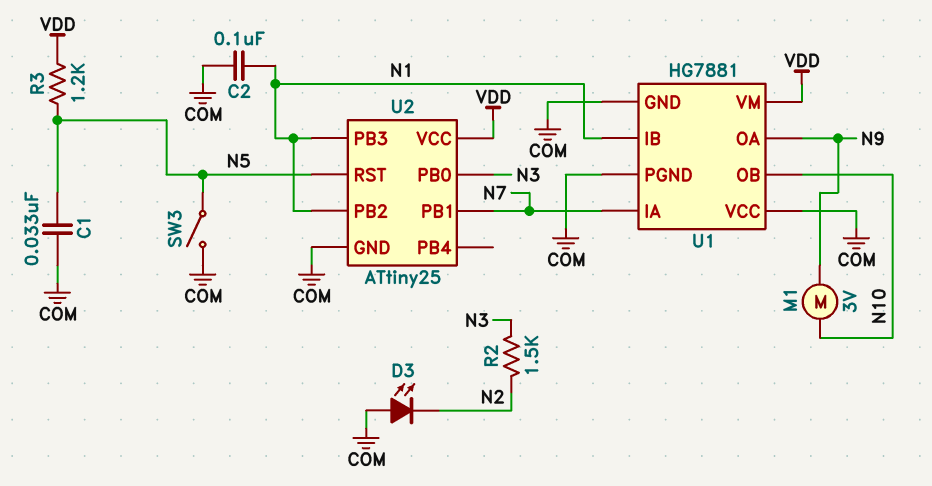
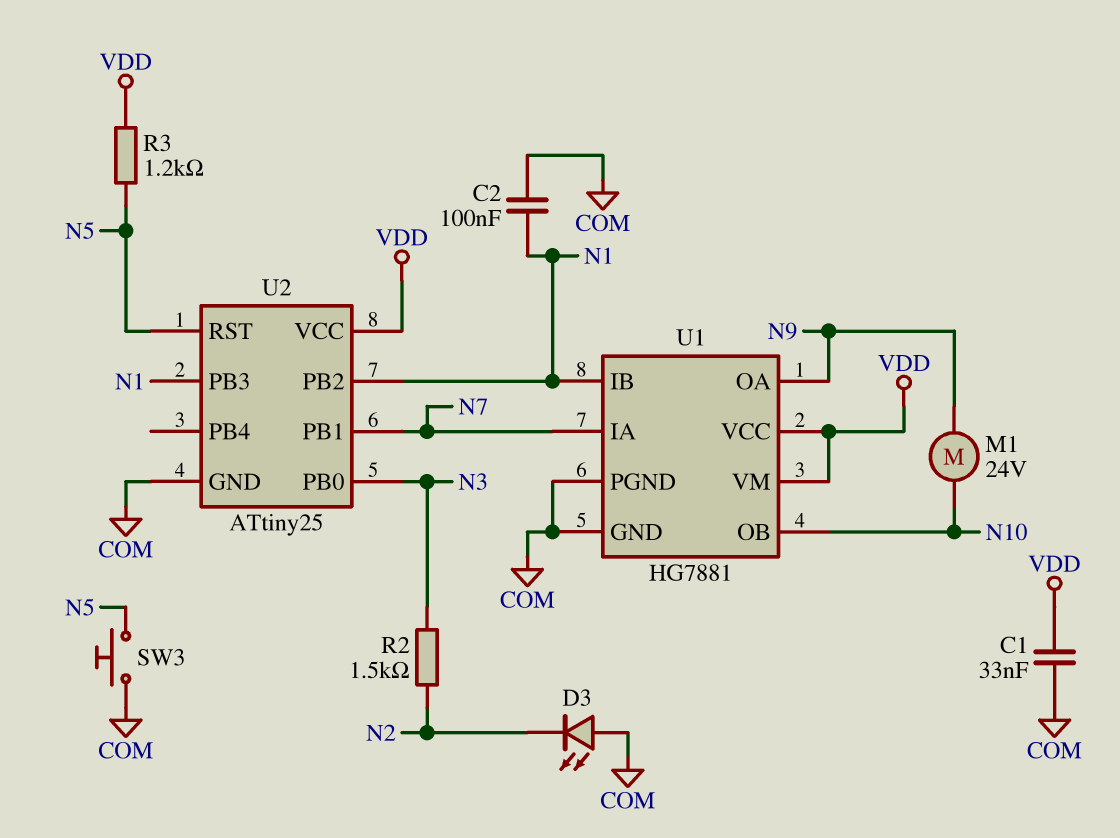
C1: 33nF (COM, N5) -> 33nF (COM, VDD)
M1: motor 3V (N9, N10) -> motor 24V (N9, N10)
SW3: switch (COM, N5) -> button (COM, N5)
U1 pin VCC: COM -> VDD

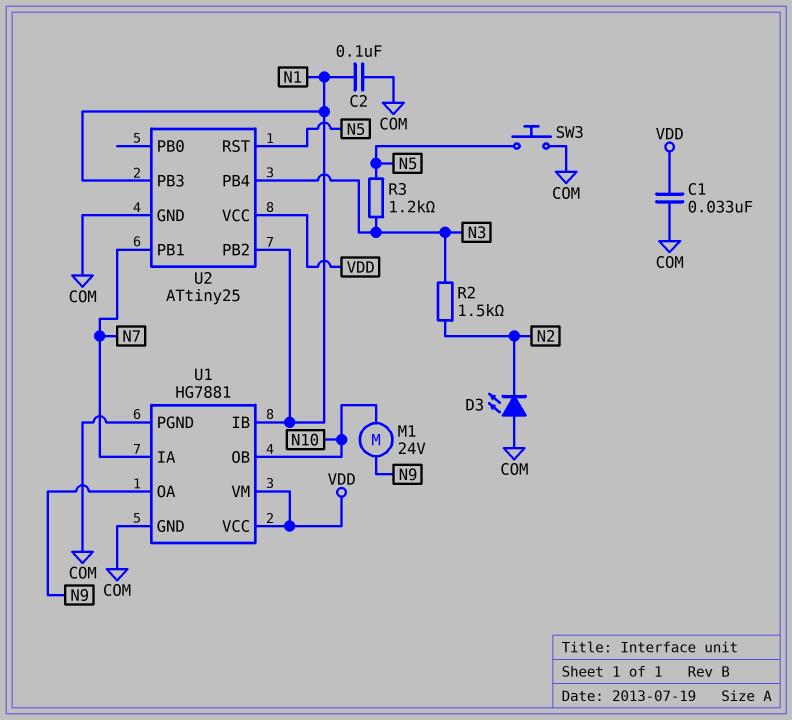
R3: 1.2k (N5, VDD) -> 1.2k (N3, N5)
U2 pin PB0: N3 -> none
U2 pin PB4: none -> N3

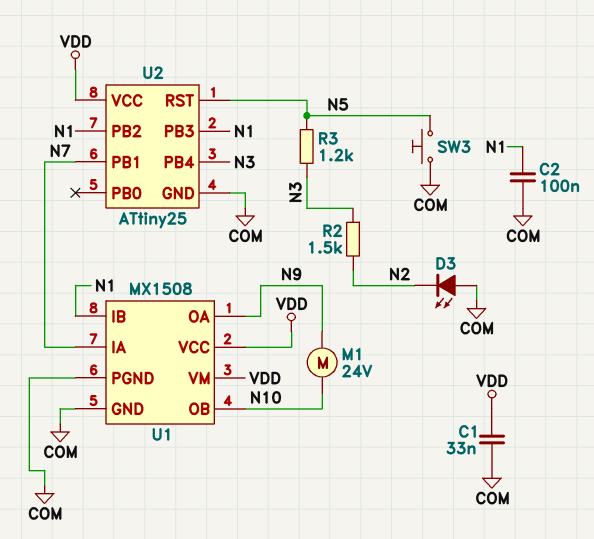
U1: HG7881 -> MX1508

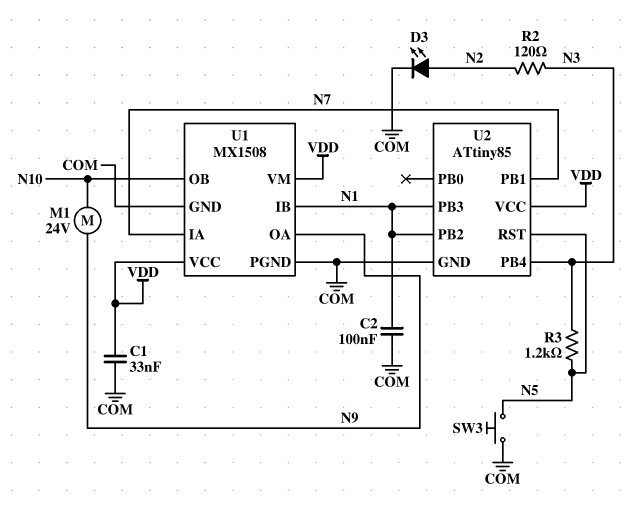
D3: LED (A COM, K N2) -> LED (A N2, K COM)
R2: 1.5k (N2, N3) -> 120 (N2, N3)
U2: ATtiny25 -> ATtiny85

